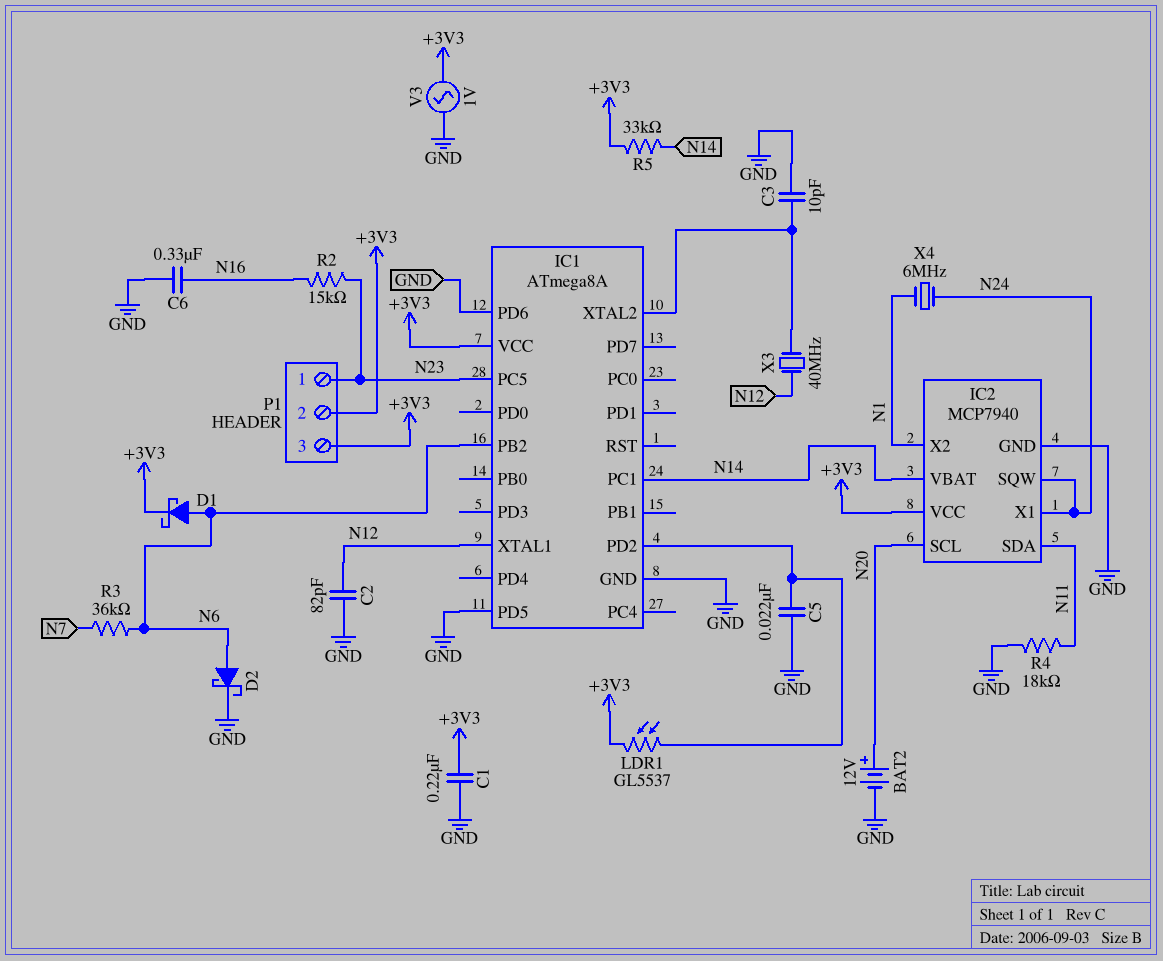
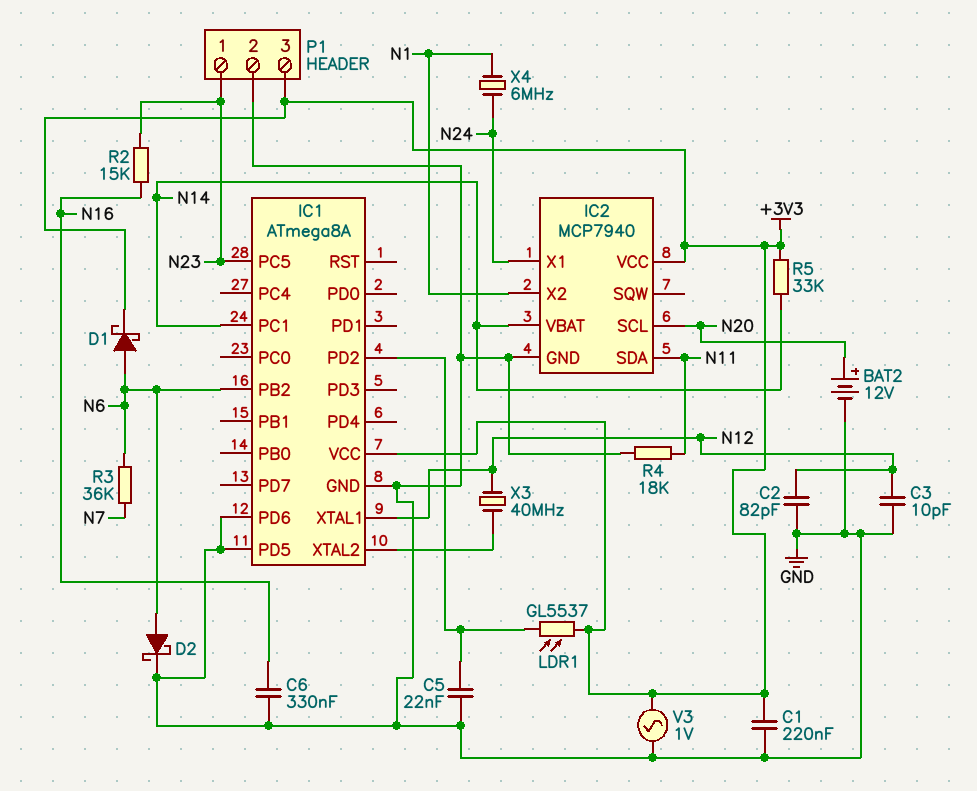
C3: 10pF (GND, IC1/XTAL2) -> 10pF (GND, N12)
IC2 pin SQW: N24 -> none
P1 pin 2: +3V3 -> GND

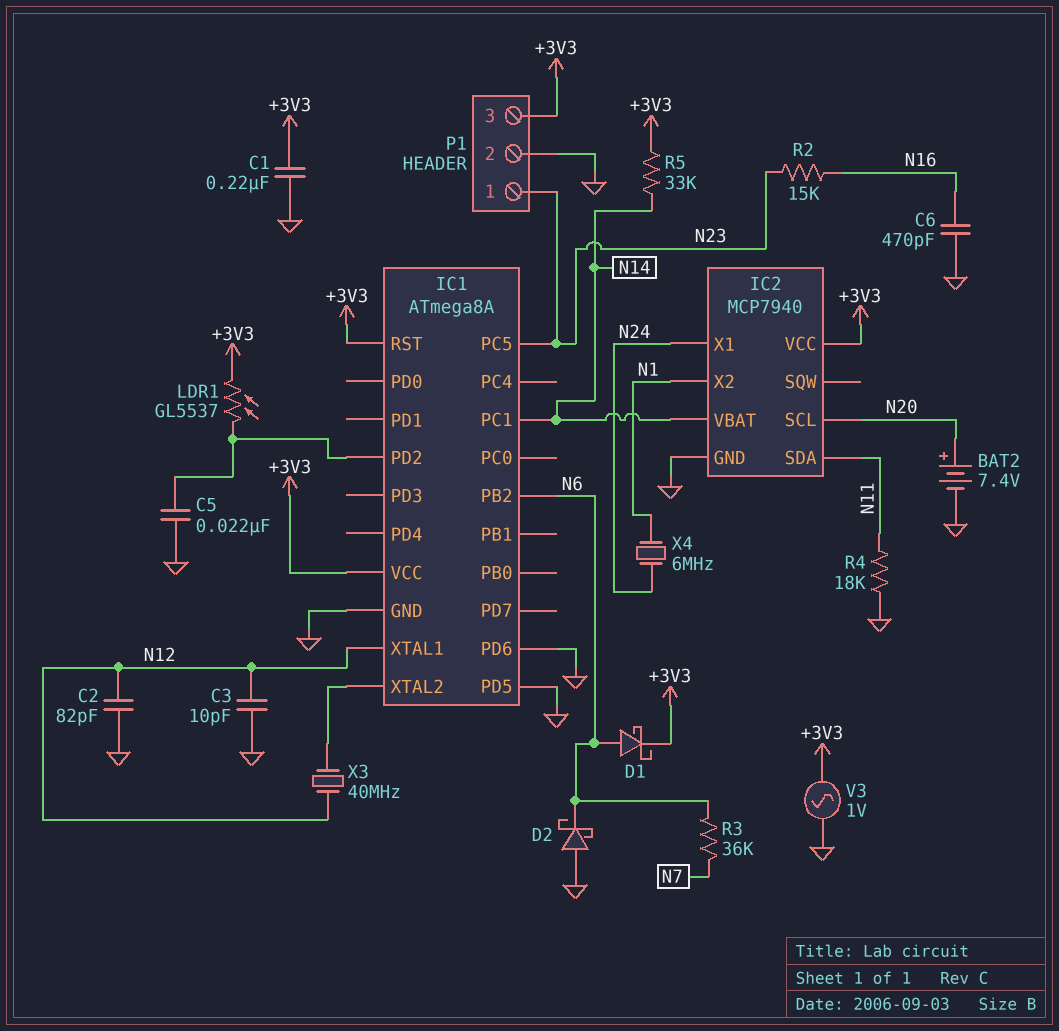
BAT2: 12V (plus N20, minus GND) -> 7.4V (plus N20, minus GND)
C6: 330nF (GND, N16) -> 470pF (GND, N16)
D2: schottky (A N6, K GND) -> schottky (A GND, K N6)
IC1 pin RST: none -> +3V3

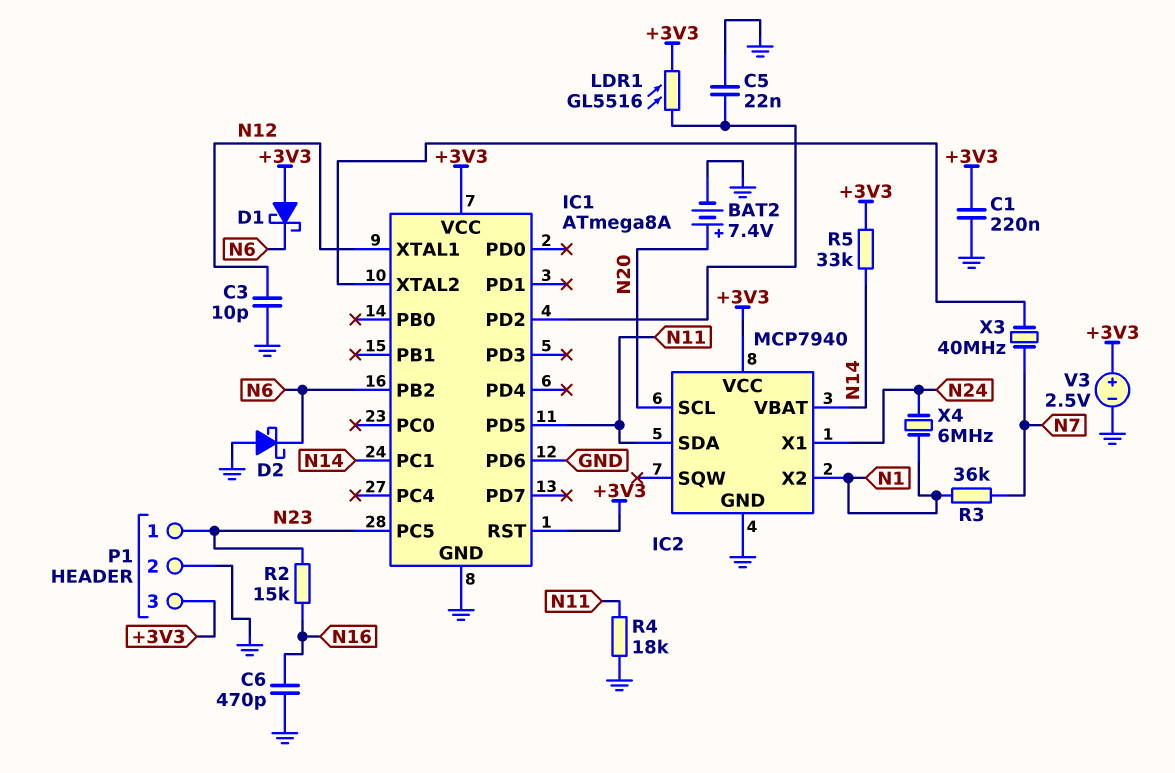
C2: 82pF (GND, N12) -> none
D1: schottky (A N6, K +3V3) -> schottky (A +3V3, K N6)
IC1 pin PD5: GND -> N11
LDR1: GL5537 (+3V3, IC1/PD2) -> GL5516 (+3V3, IC1/PD2)
R3: 36k (N6, N7) -> 36k (N1, N7)
V3: AC 1V (+3V3, GND) -> 2.5V (plus +3V3, minus GND)
X3: 40MHz (IC1/XTAL2, N12) -> 40MHz (IC1/XTAL2, N7)

